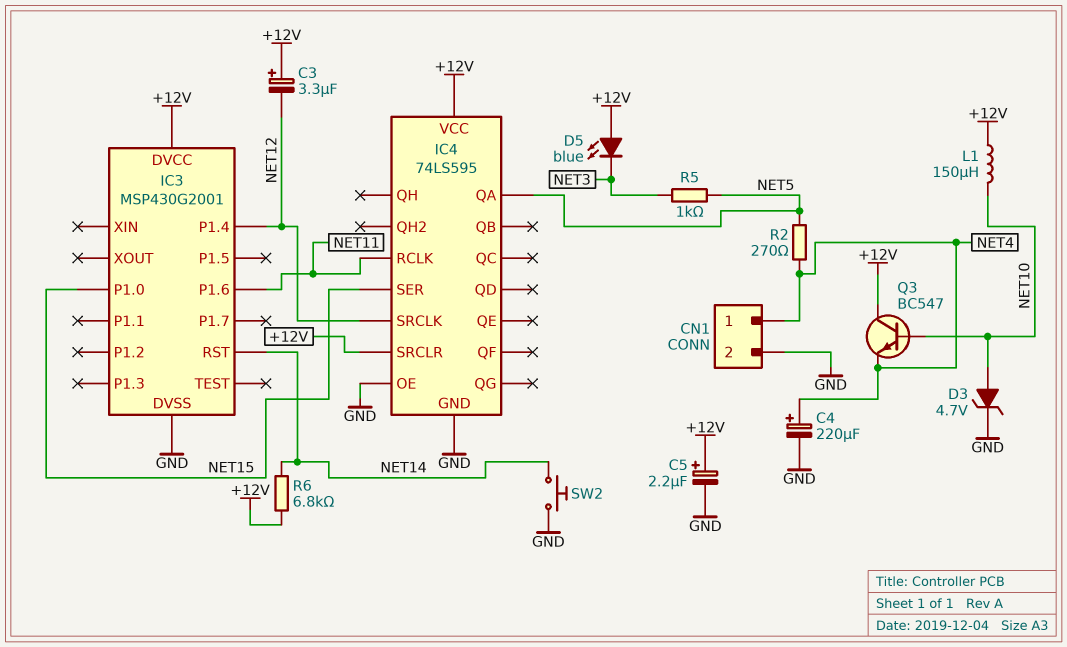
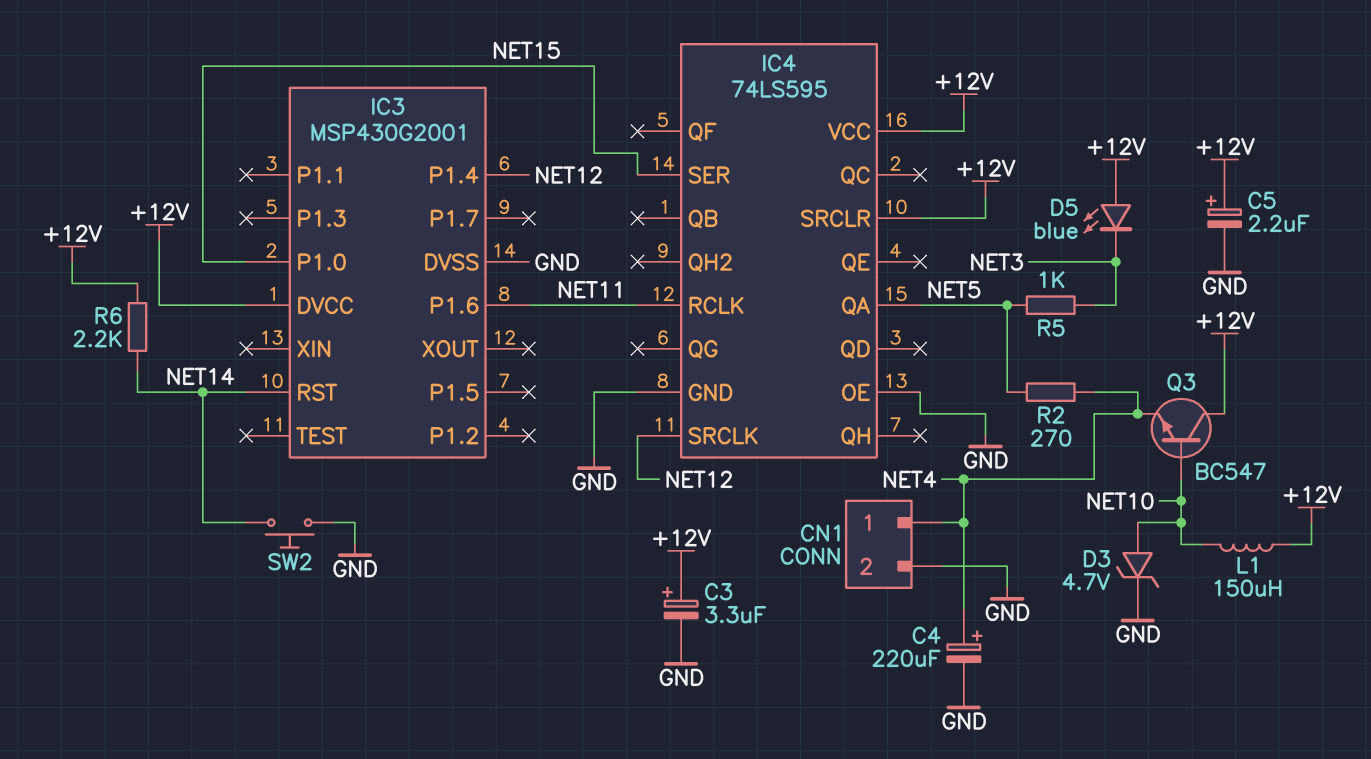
C3: 3.3uF (plus +12V, minus NET12) -> 3.3uF (plus +12V, minus GND)
R6: 6.8k (+12V, NET14) -> 2.2k (+12V, NET14)

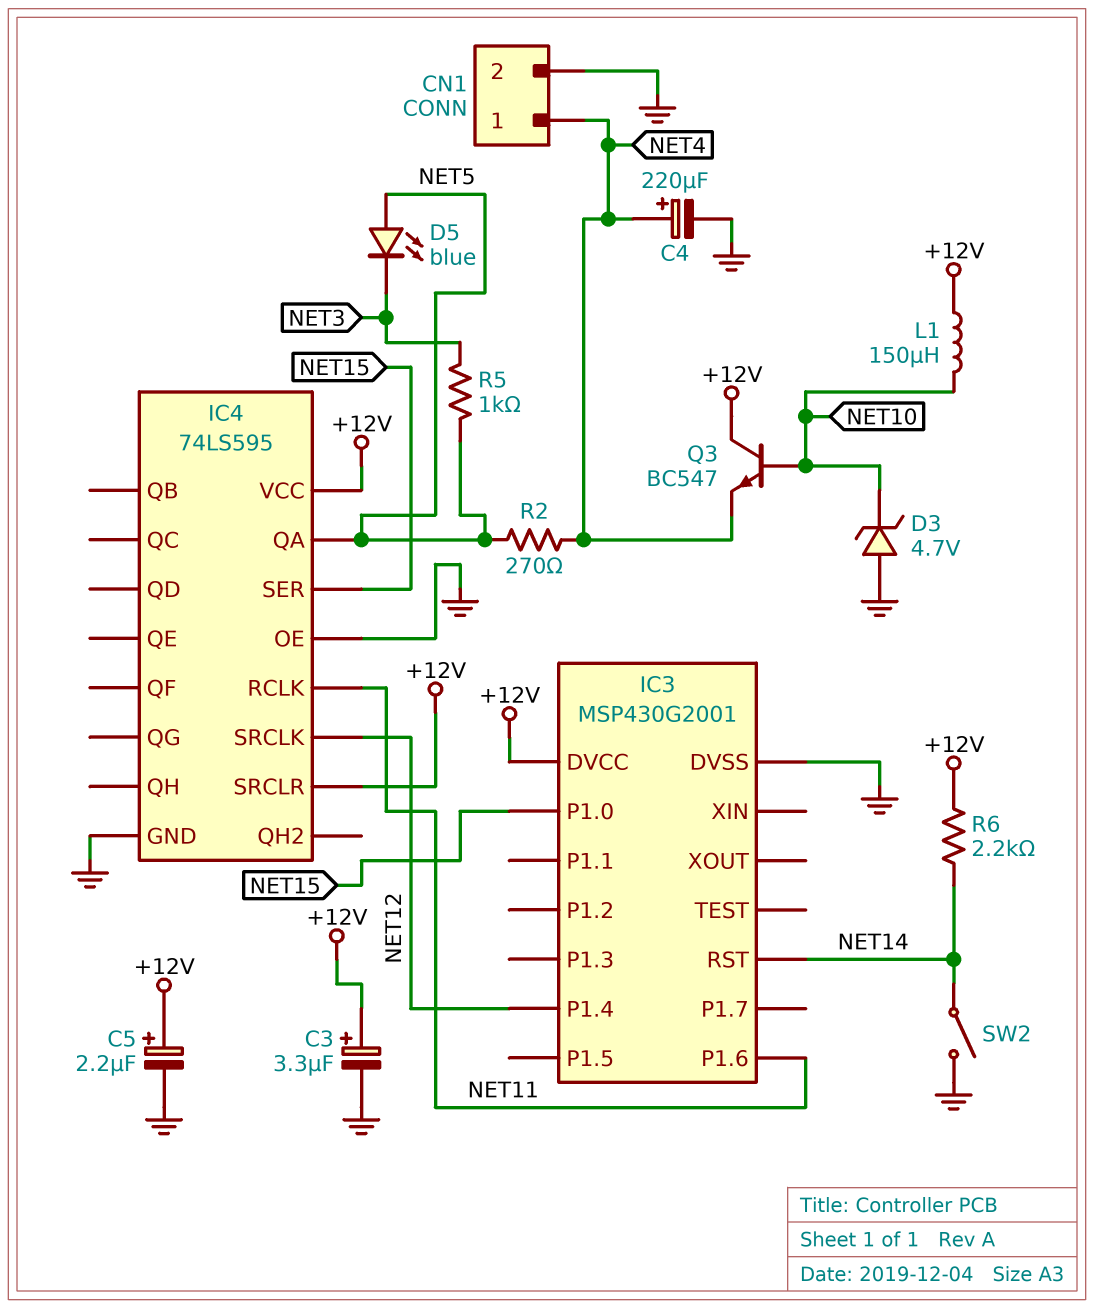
D3: zener 4.7V (A NET10, K GND) -> zener 4.7V (A GND, K NET10)
D5: LED blue (A +12V, K NET3) -> LED blue (A NET5, K NET3)
SW2: button (GND, NET14) -> switch (GND, NET14)

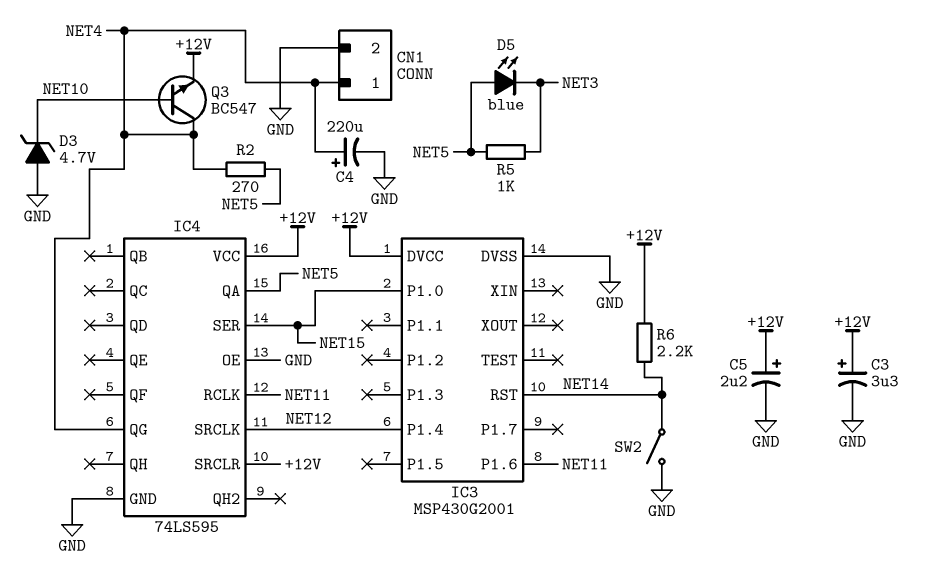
IC4 pin QG: none -> NET4
L1: 150uH (+12V, NET10) -> none
Q3: NPN BC547 (B NET10, C +12V, E NET4) -> NPN BC547 (B NET10, C NET4, E +12V)

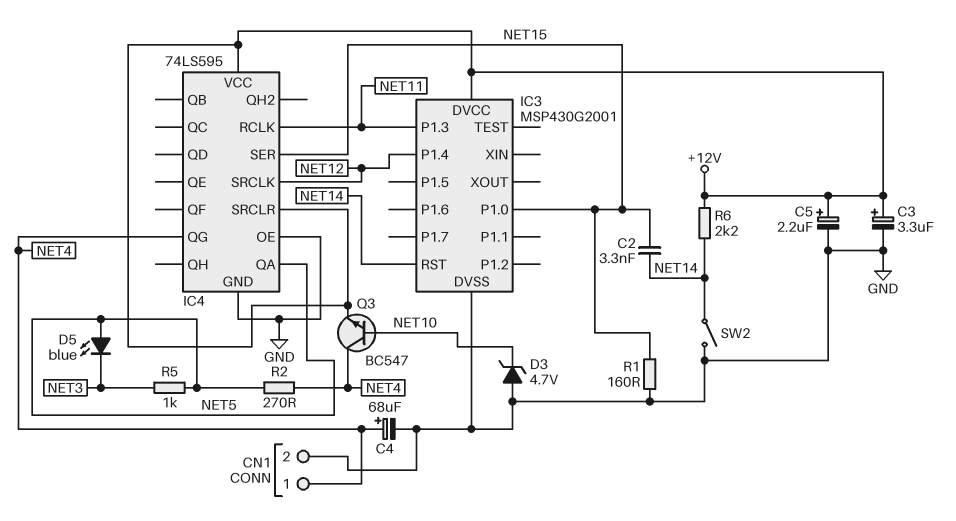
C2: none -> 3.3nF (NET14, NET15)
C4: 220uF (plus NET4, minus GND) -> 68uF (plus NET4, minus GND)
IC3 pin P1.3: none -> NET11
IC3 pin P1.6: NET11 -> none
R1: none -> 160 (GND, NET15)

